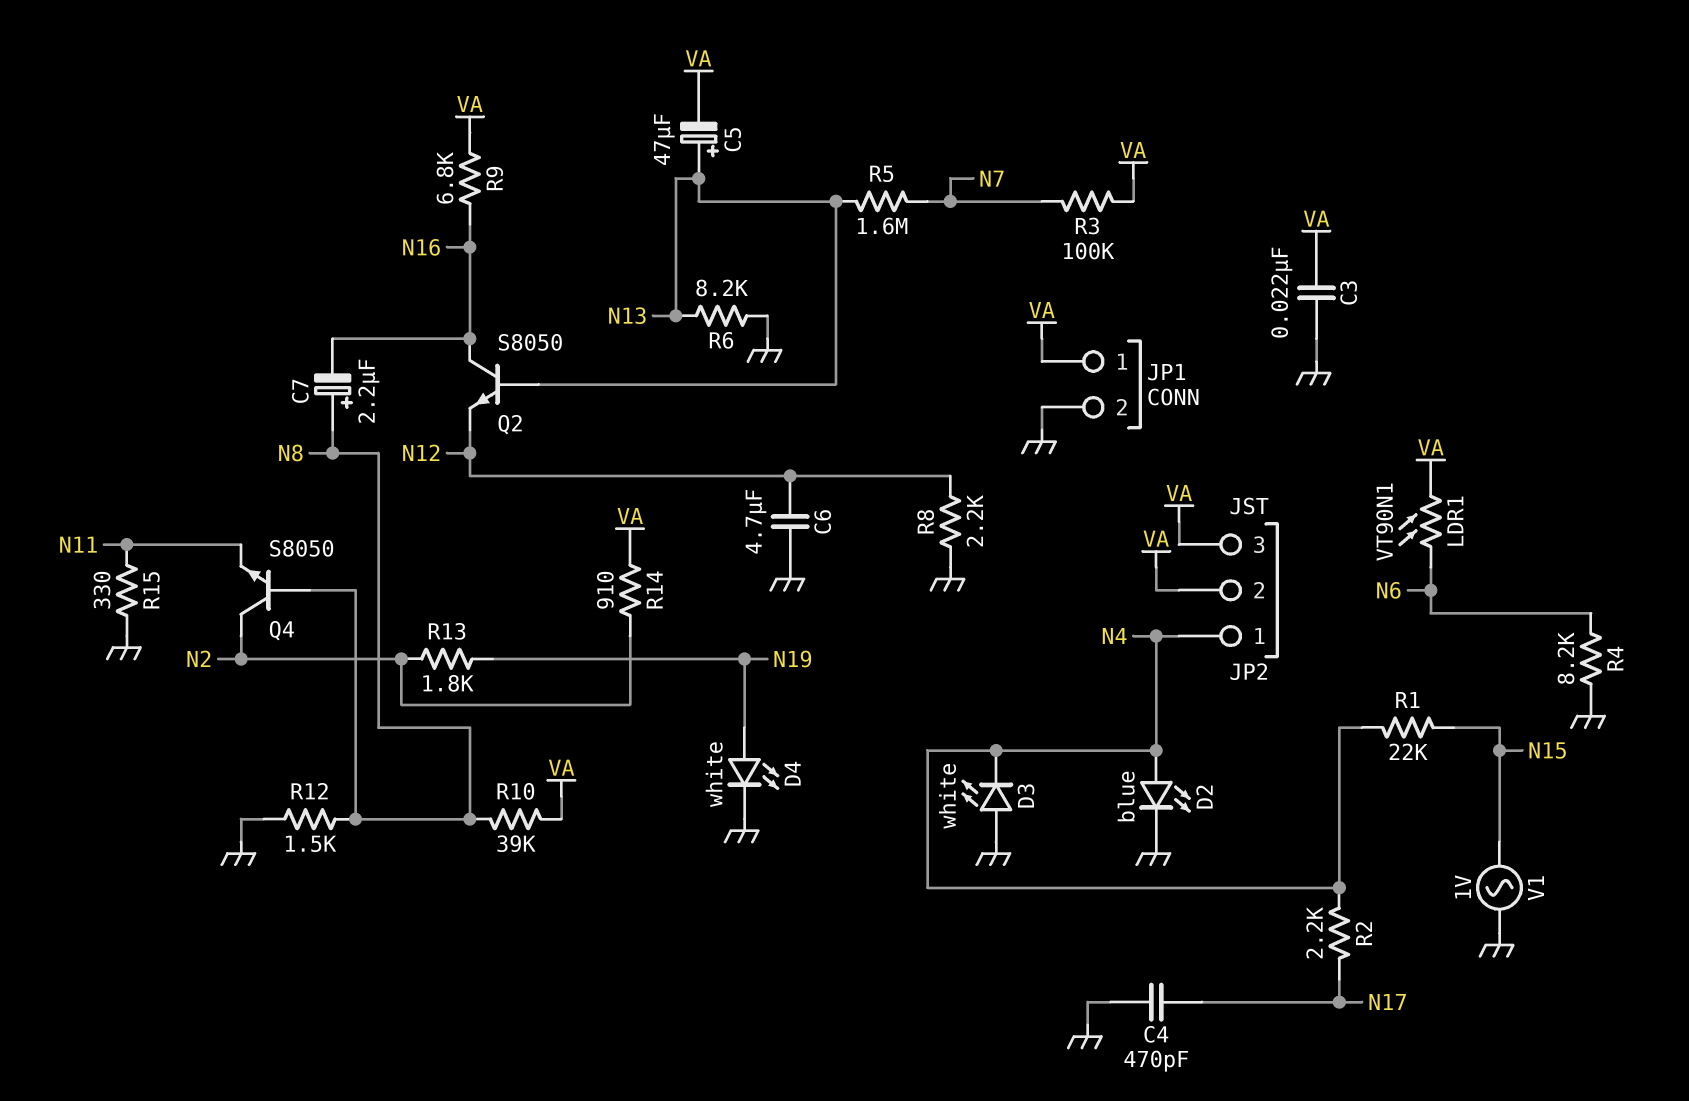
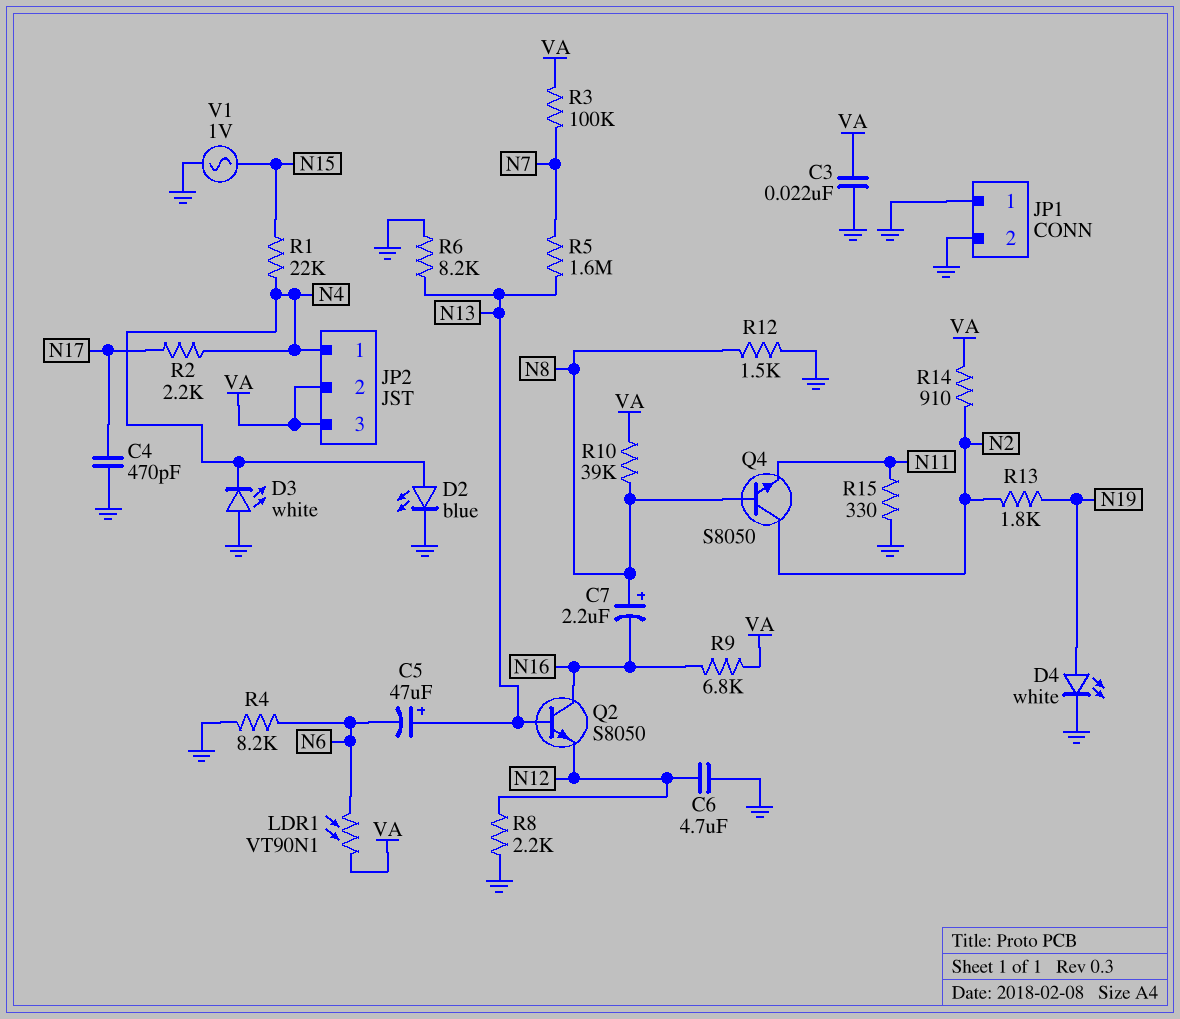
C5: 47uF (plus N13, minus VA) -> 47uF (plus N13, minus N6)
JP1 pin 1: VA -> GND

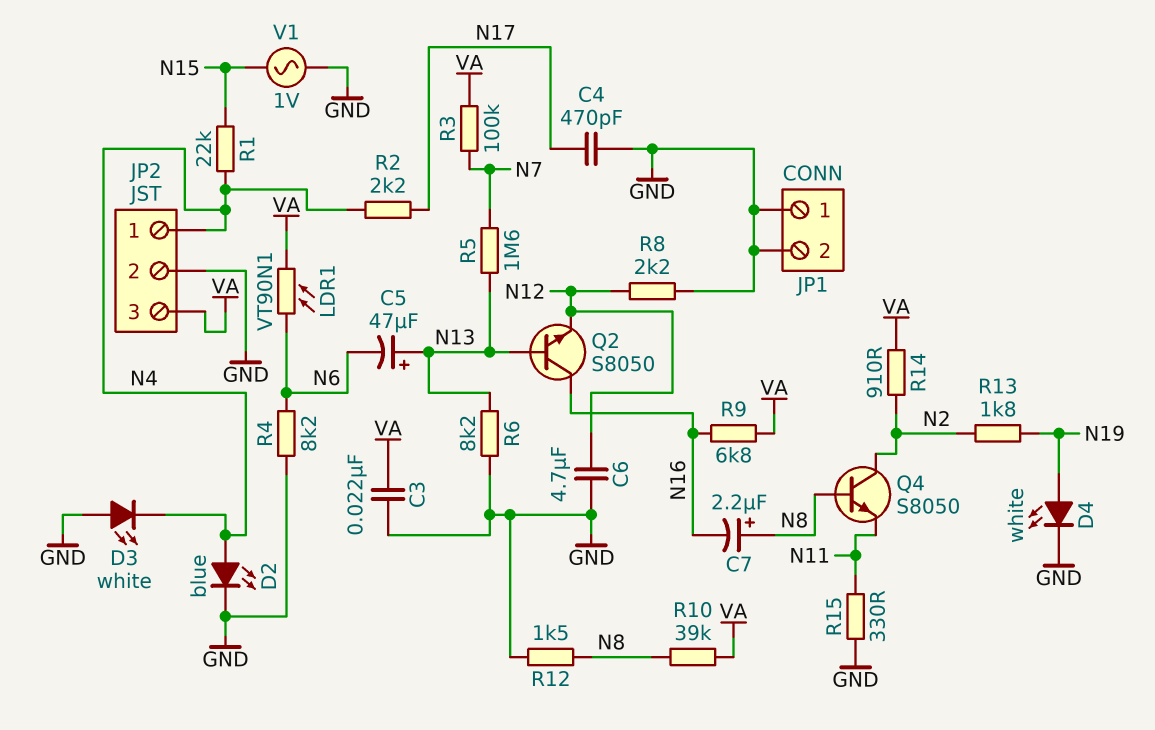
JP2 pin 2: VA -> GND

